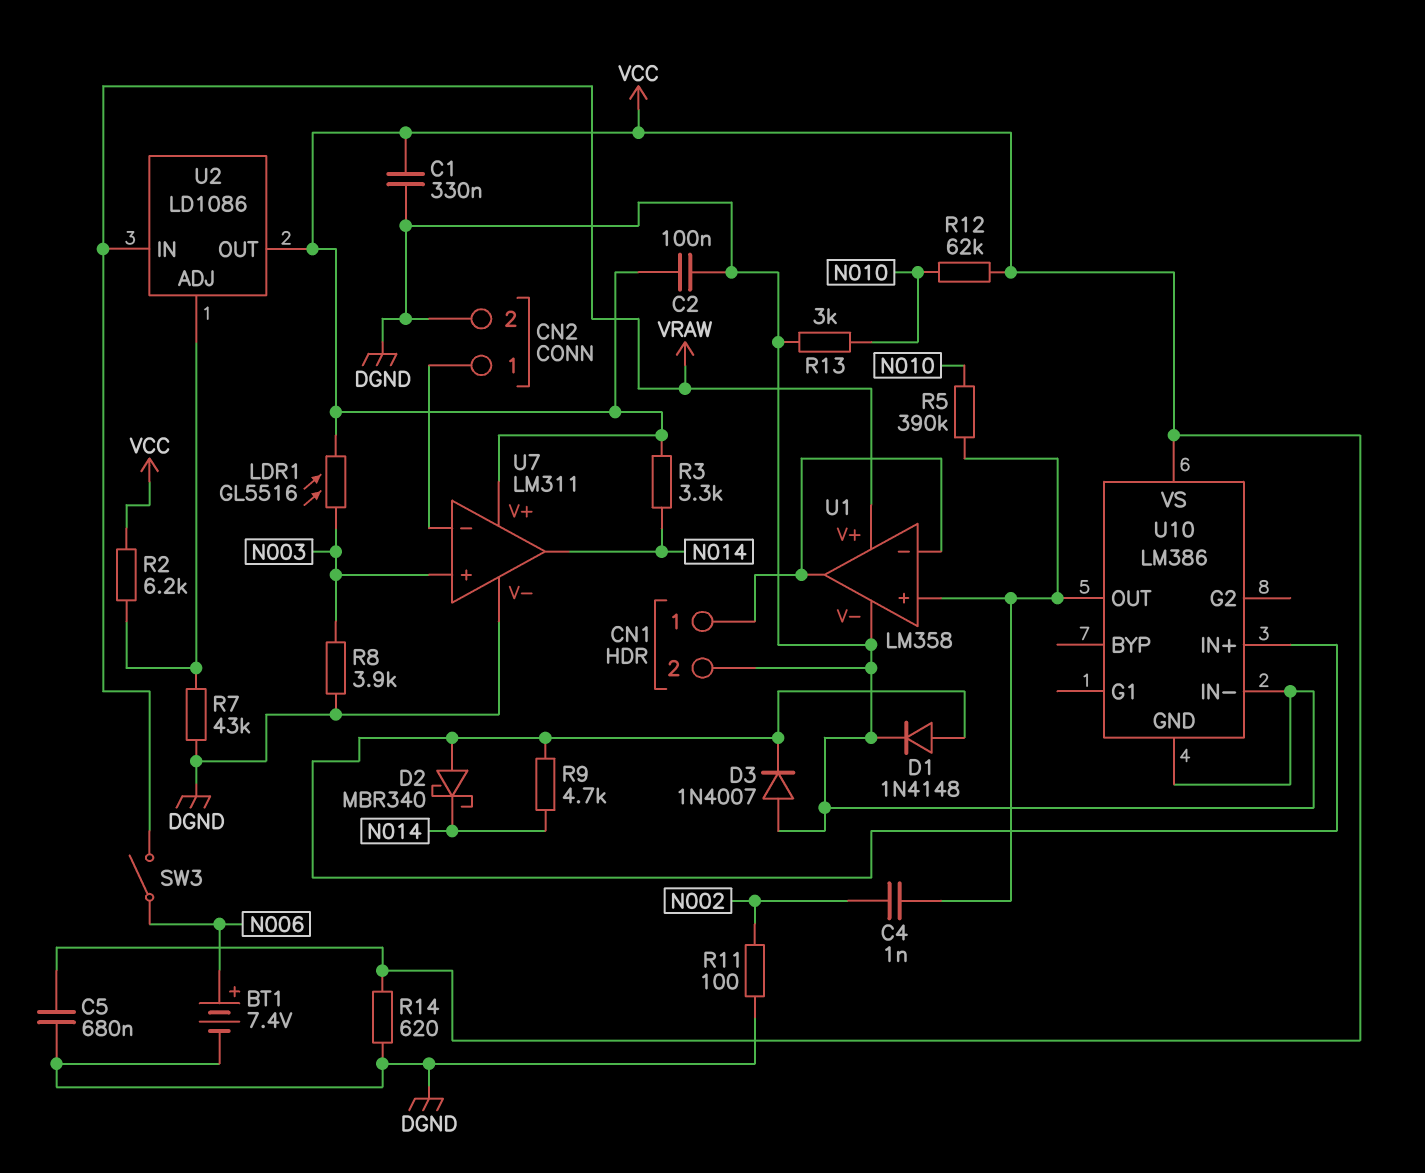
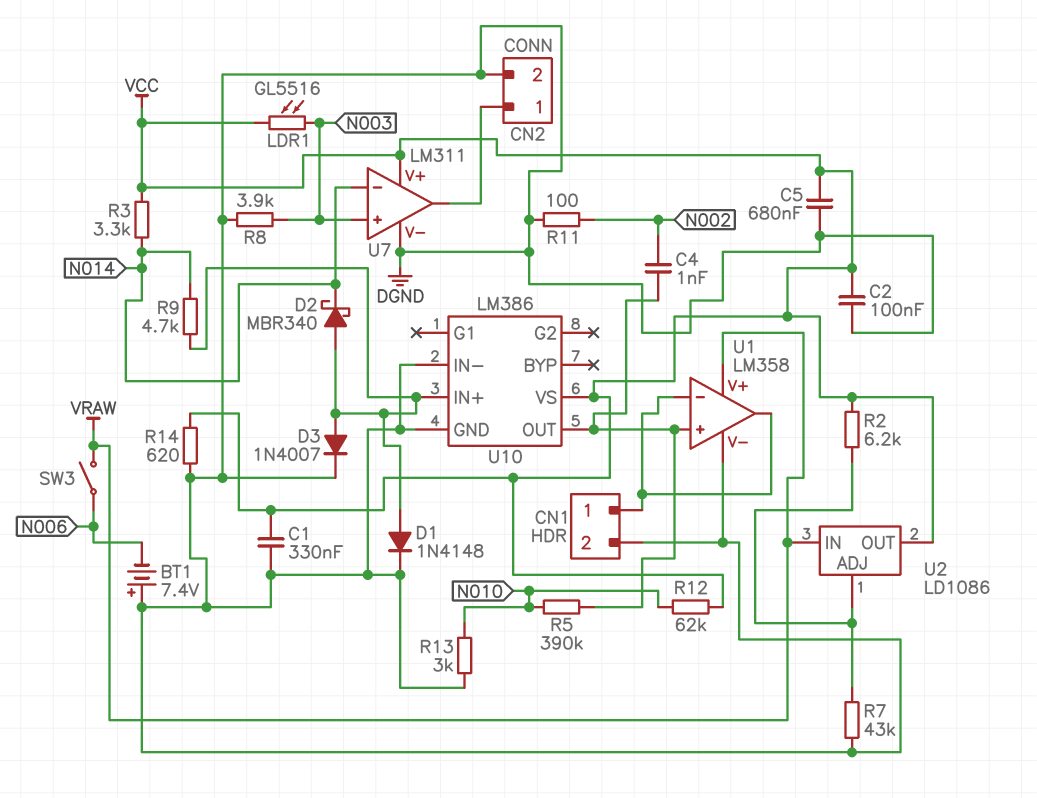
BT1: 7.4V (plus N006, minus DGND) -> 7.4V (plus DGND, minus N006)
D3: diode 1N4007 (A DGND, K U10/IN+) -> diode 1N4007 (A U10/IN+, K DGND)
U7 pin in-: CN2/1 -> N014
U7 pin out: N014 -> CN2/1

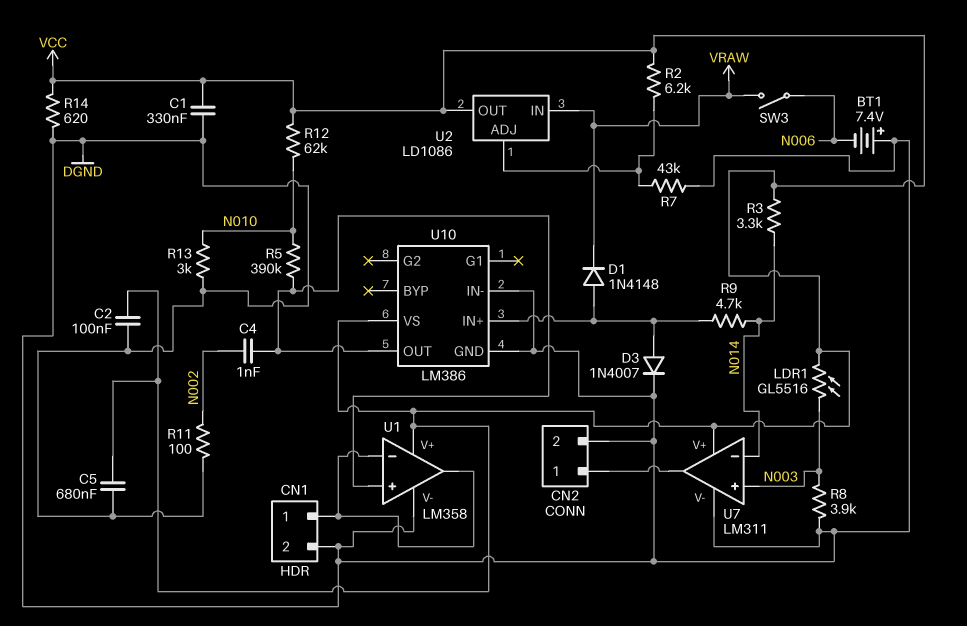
D1: diode 1N4148 (A U10/IN+, K DGND) -> diode 1N4148 (A U10/IN+, K VRAW)
D2: schottky MBR340 (A U10/IN+, K N014) -> none
U1 pin V+: VRAW -> VCC

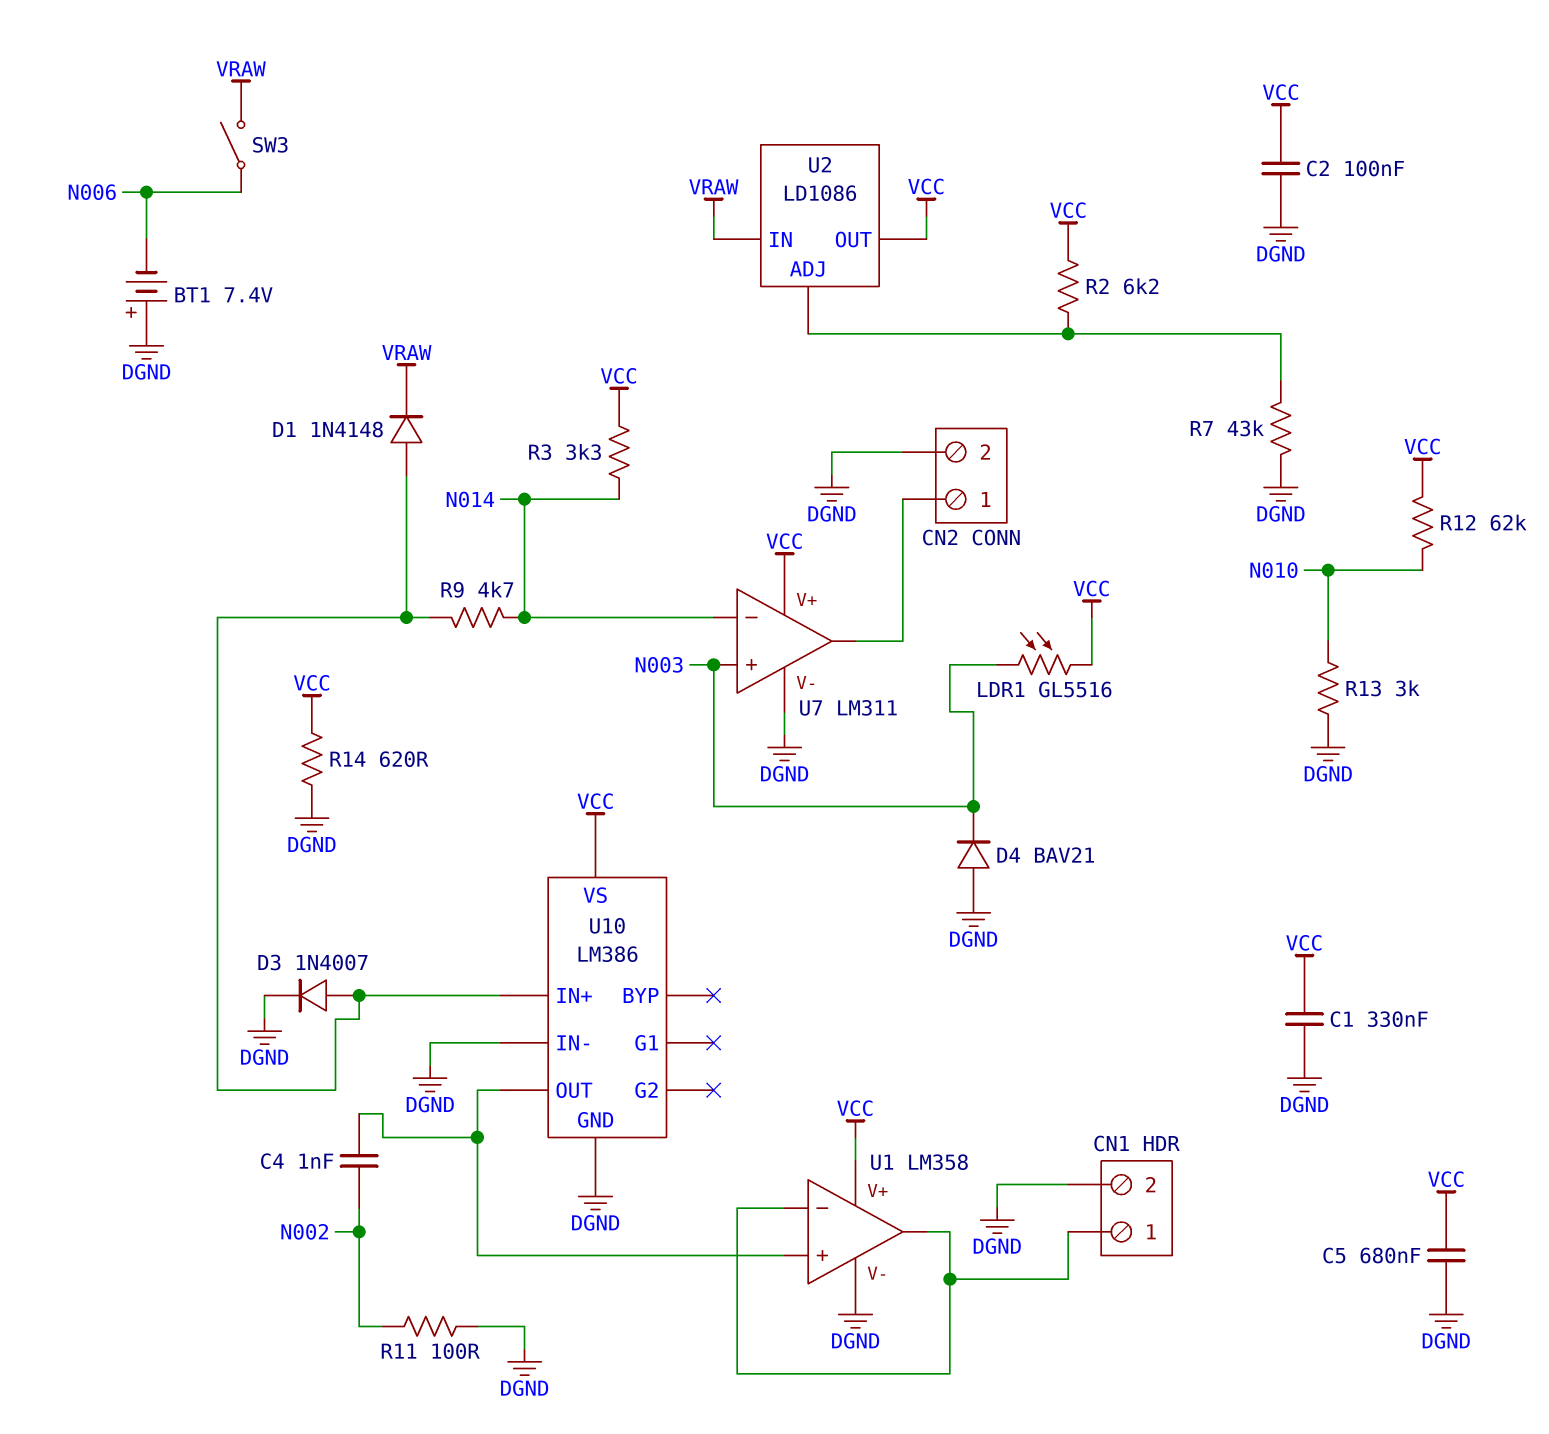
D4: none -> diode BAV21 (A DGND, K N003)
R5: 390k (N010, U1/in+) -> none
R8: 3.9k (DGND, N003) -> none

